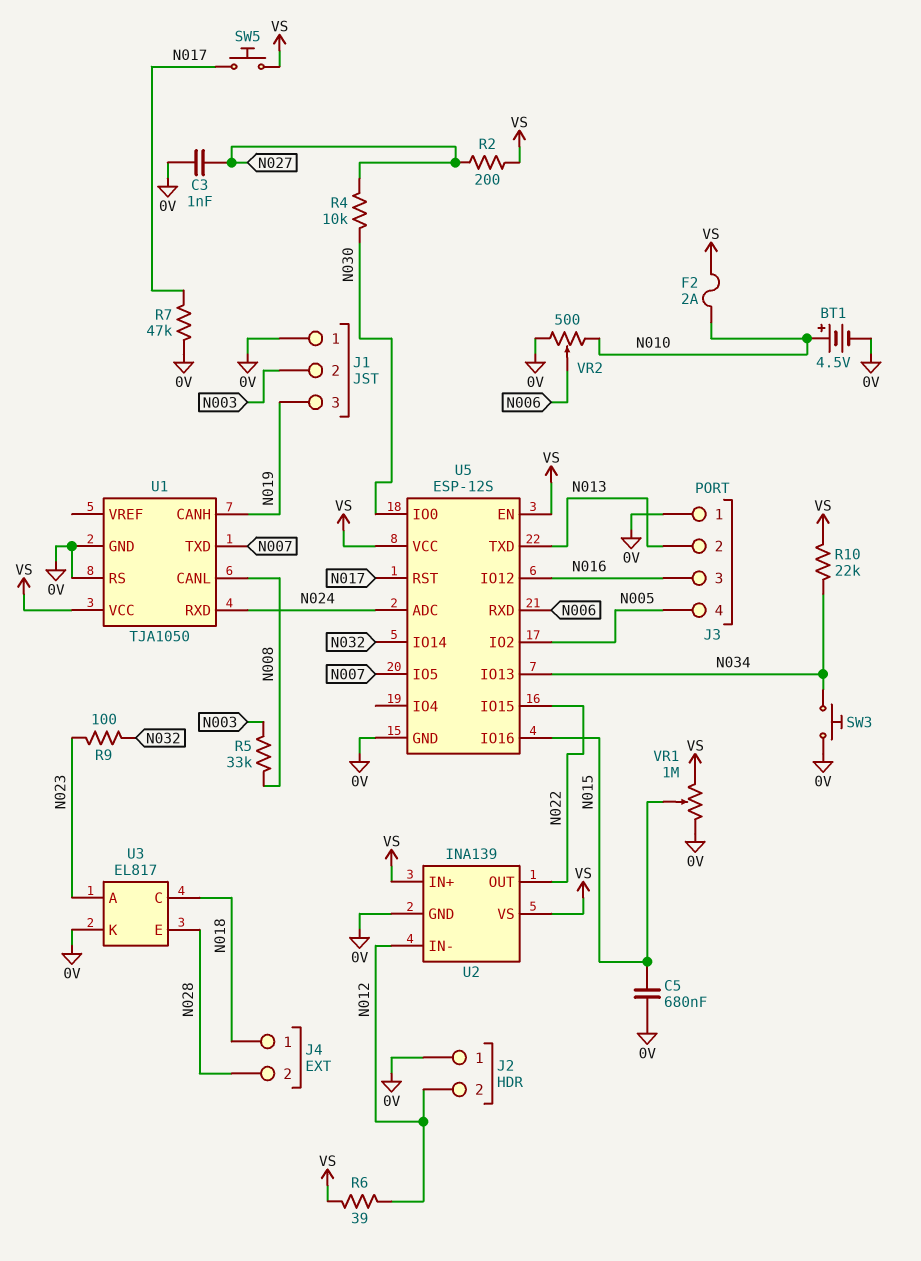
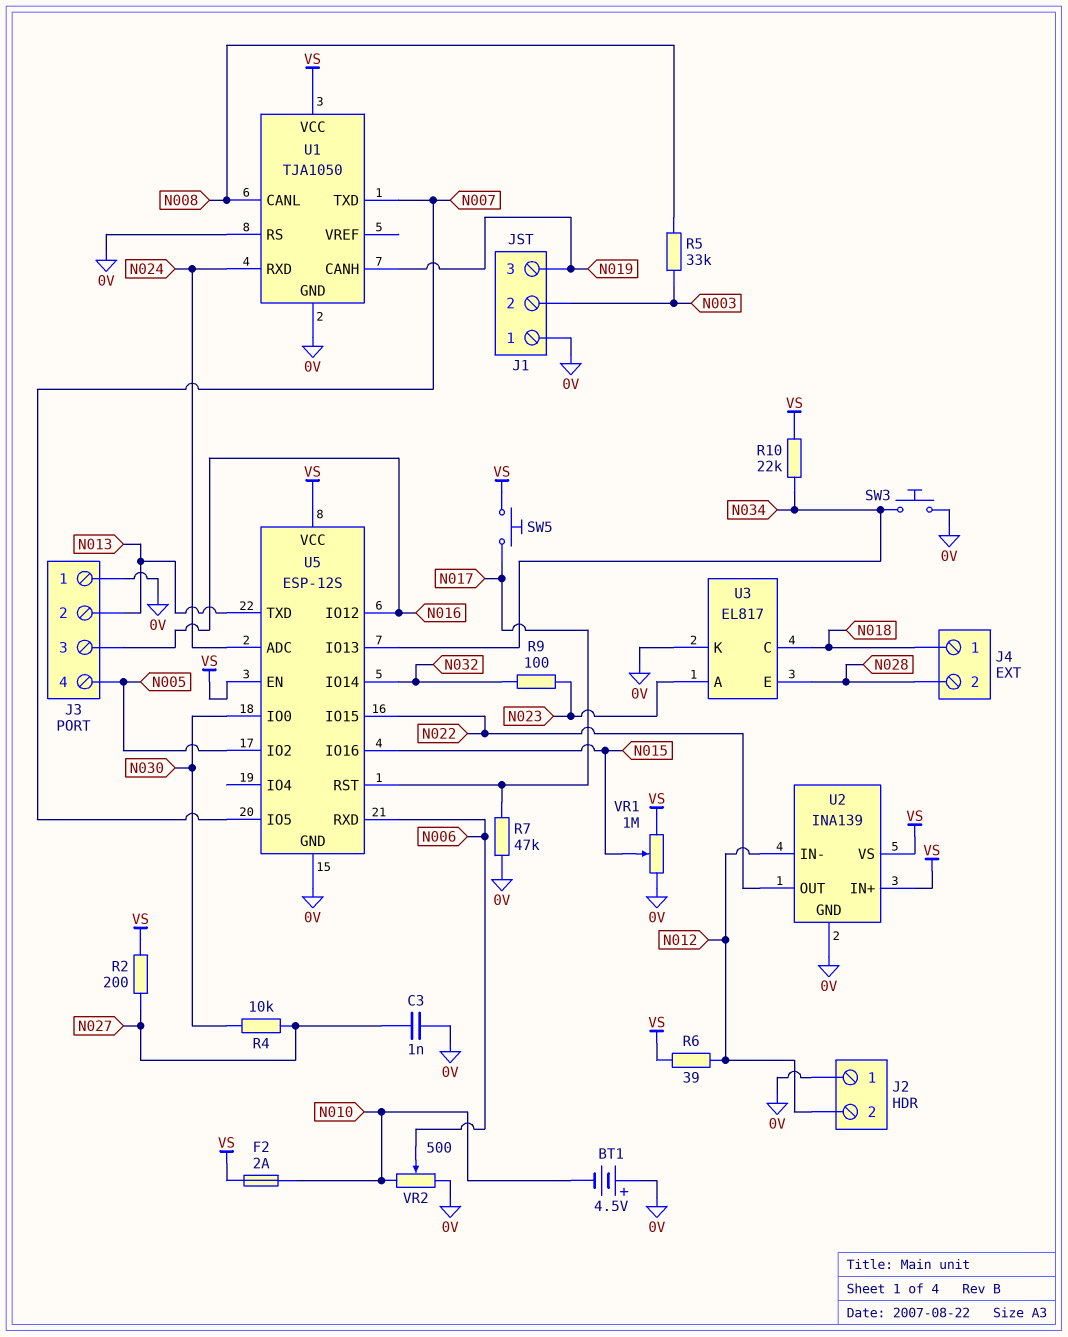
BT1: 4.5V (plus N010, minus 0V) -> 4.5V (plus 0V, minus N010)
C5: 680nF (0V, N015) -> none

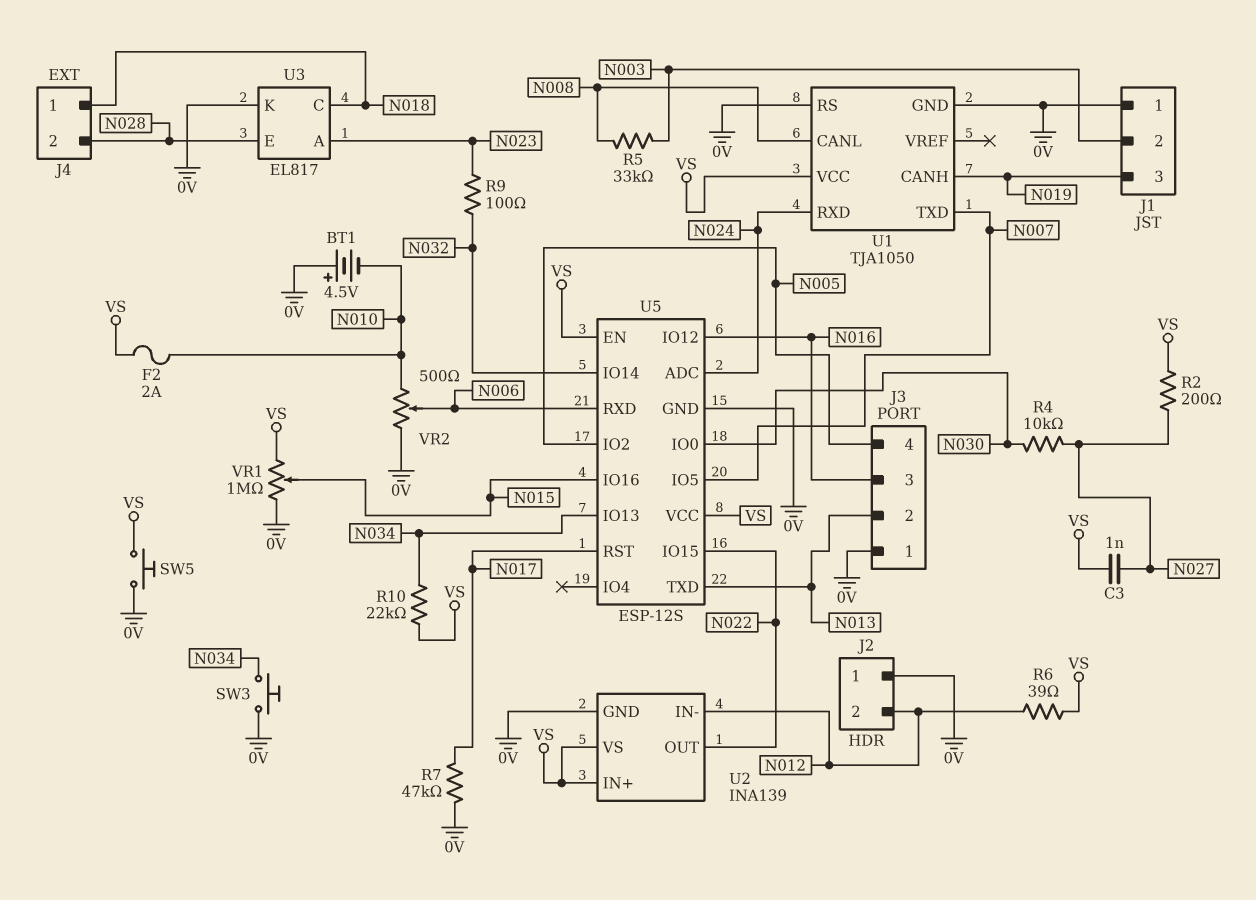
C3: 1nF (0V, N027) -> 1nF (N027, VS)
SW5: button (N017, VS) -> button (0V, VS)

